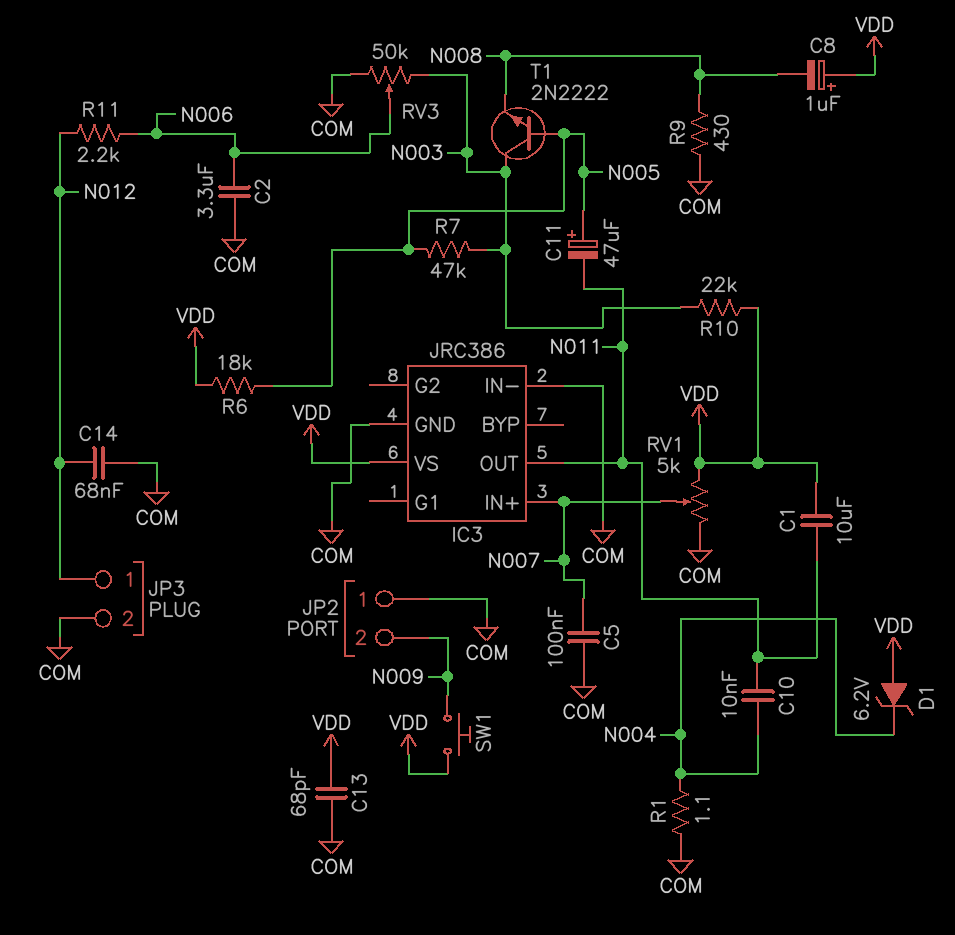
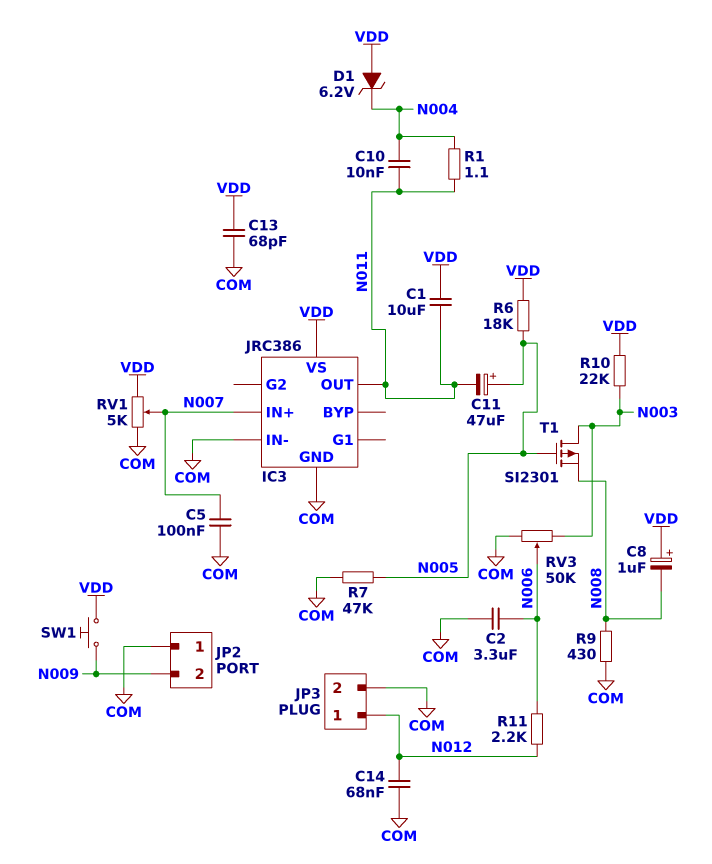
R1: 1.1 (COM, N004) -> 1.1 (N004, N011)
R7: 47k (N003, N005) -> 47k (COM, N005)
T1: NPN 2N2222 (B N005, C N003, E N008) -> PMOS SI2301 (G N005, D N003, S N008)

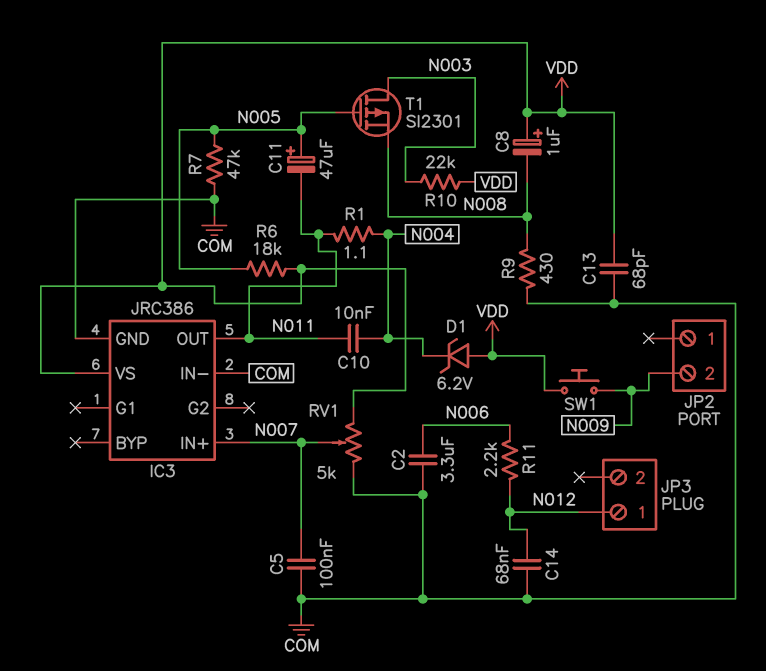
C1: 10uF (N011, VDD) -> none
JP2 pin 1: COM -> none
JP3 pin 2: COM -> none
RV3: 50k (COM, N003, wiper N006) -> none

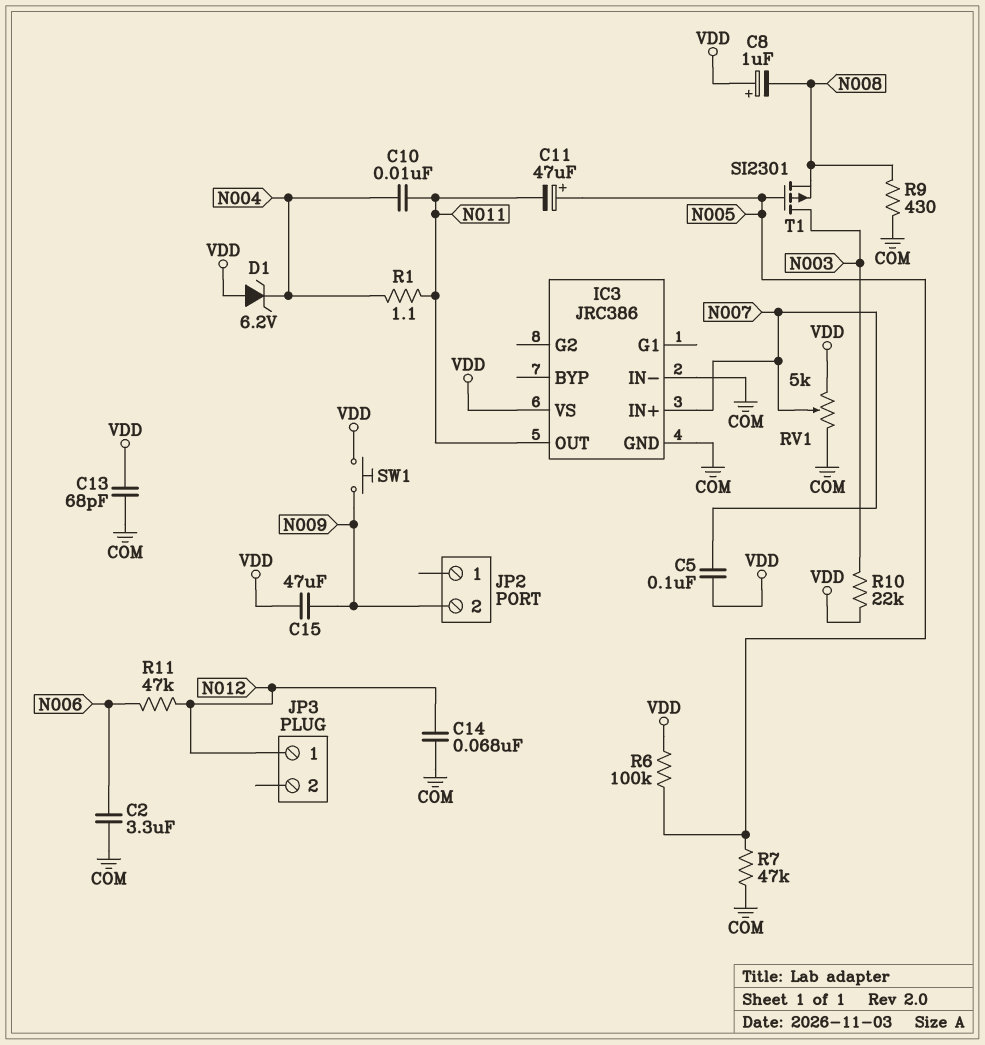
C5: 100nF (COM, N007) -> 100nF (N007, VDD)
C15: none -> 47uF (N009, VDD)
R6: 18k (N005, VDD) -> 100k (N005, VDD)
R11: 2.2k (N006, N012) -> 47k (N006, N012)

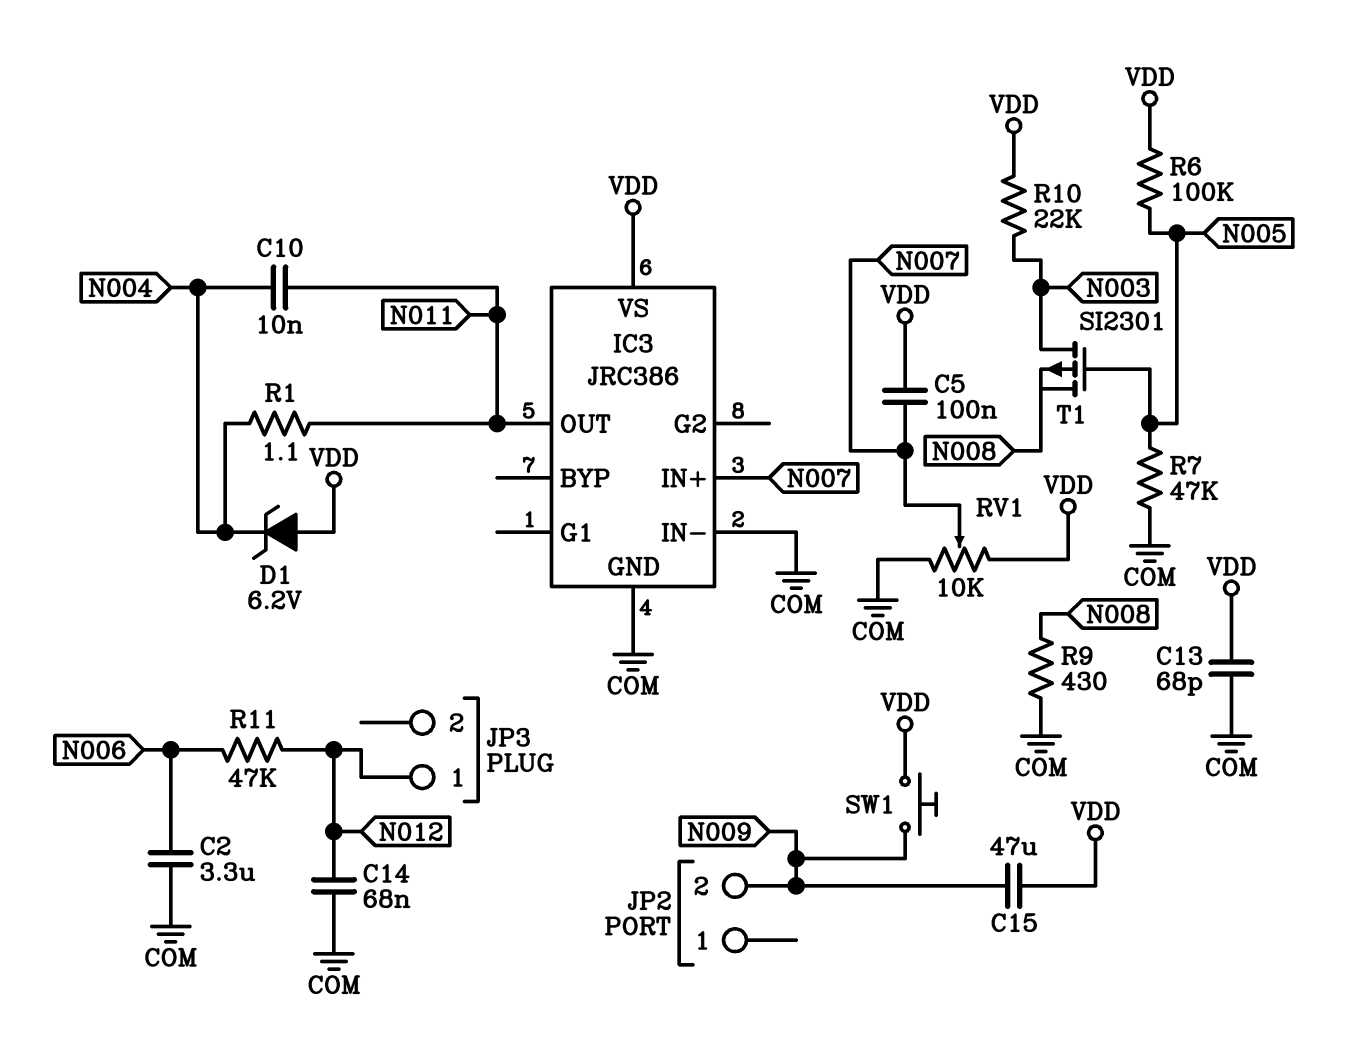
C8: 1uF (plus VDD, minus N008) -> none
C11: 47uF (plus N005, minus N011) -> none
RV1: 5k (COM, VDD, wiper N007) -> 10k (COM, VDD, wiper N007)

